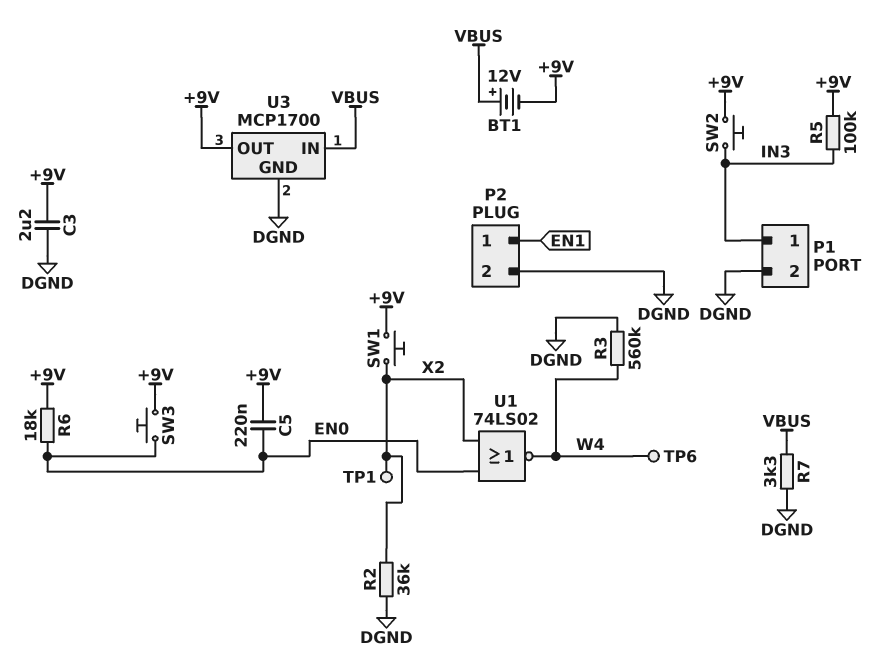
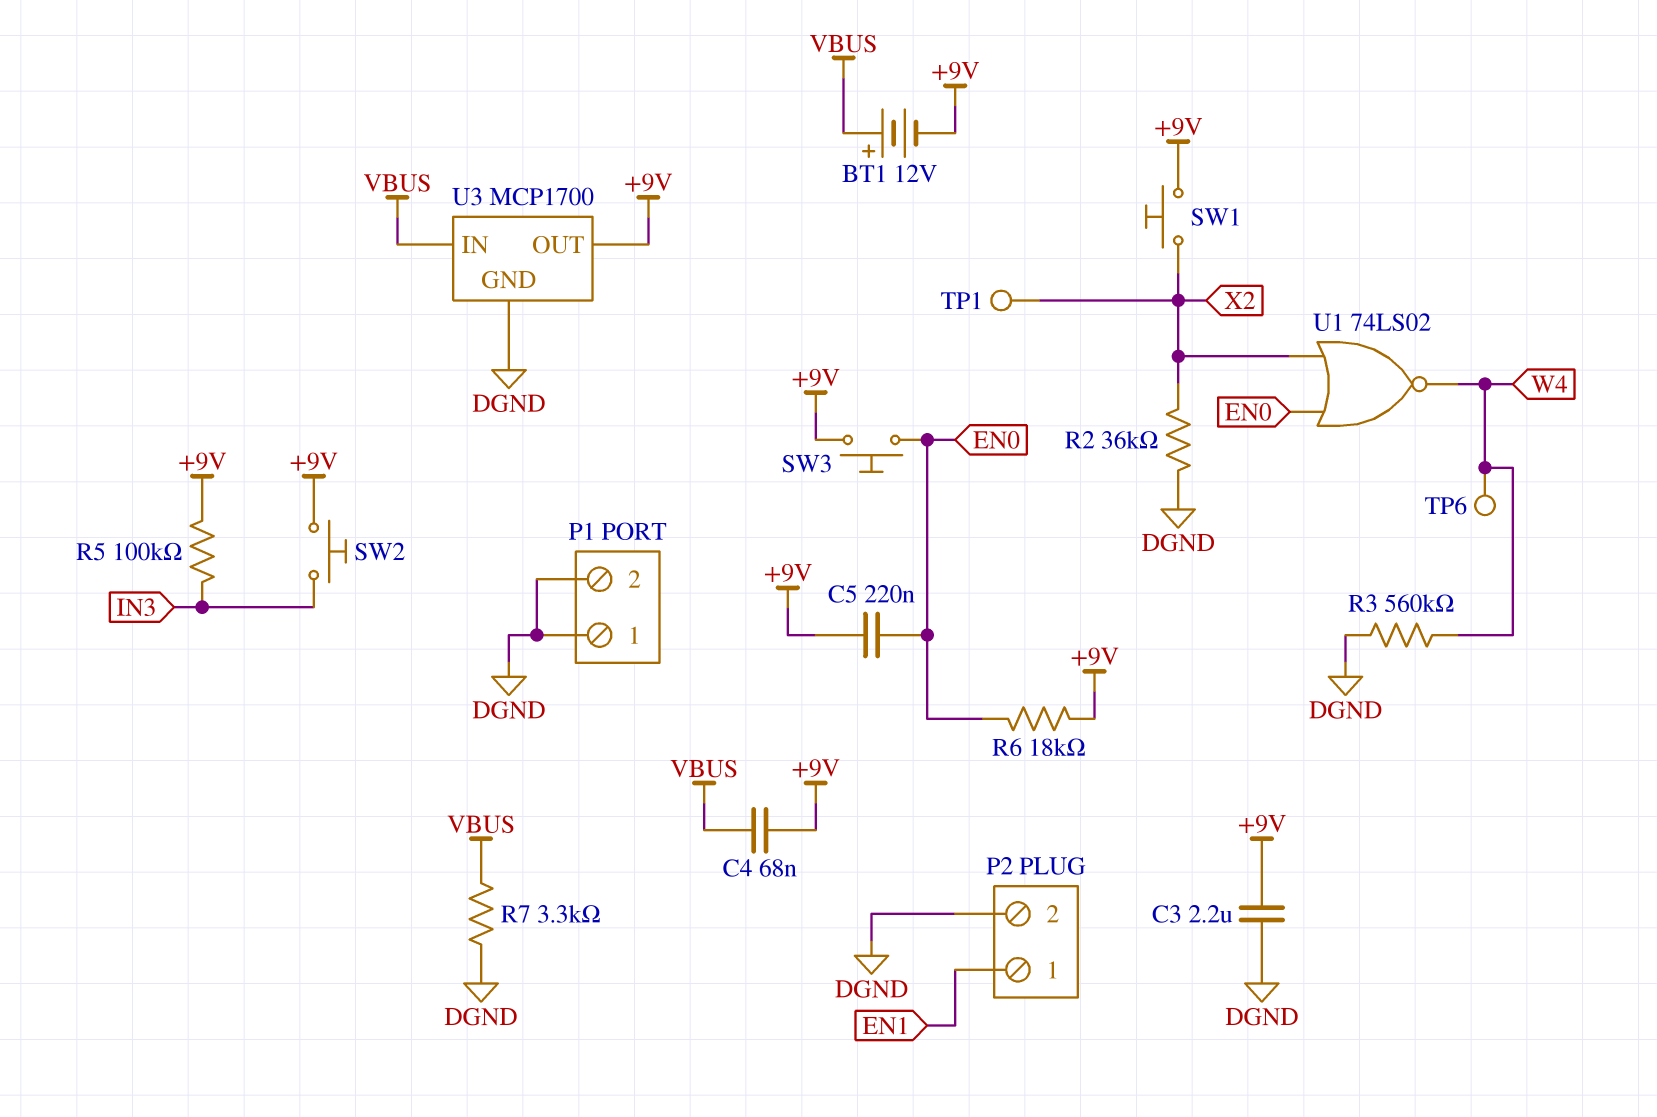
C4: none -> 68nF (+9V, VBUS)
P1 pin 1: IN3 -> DGND

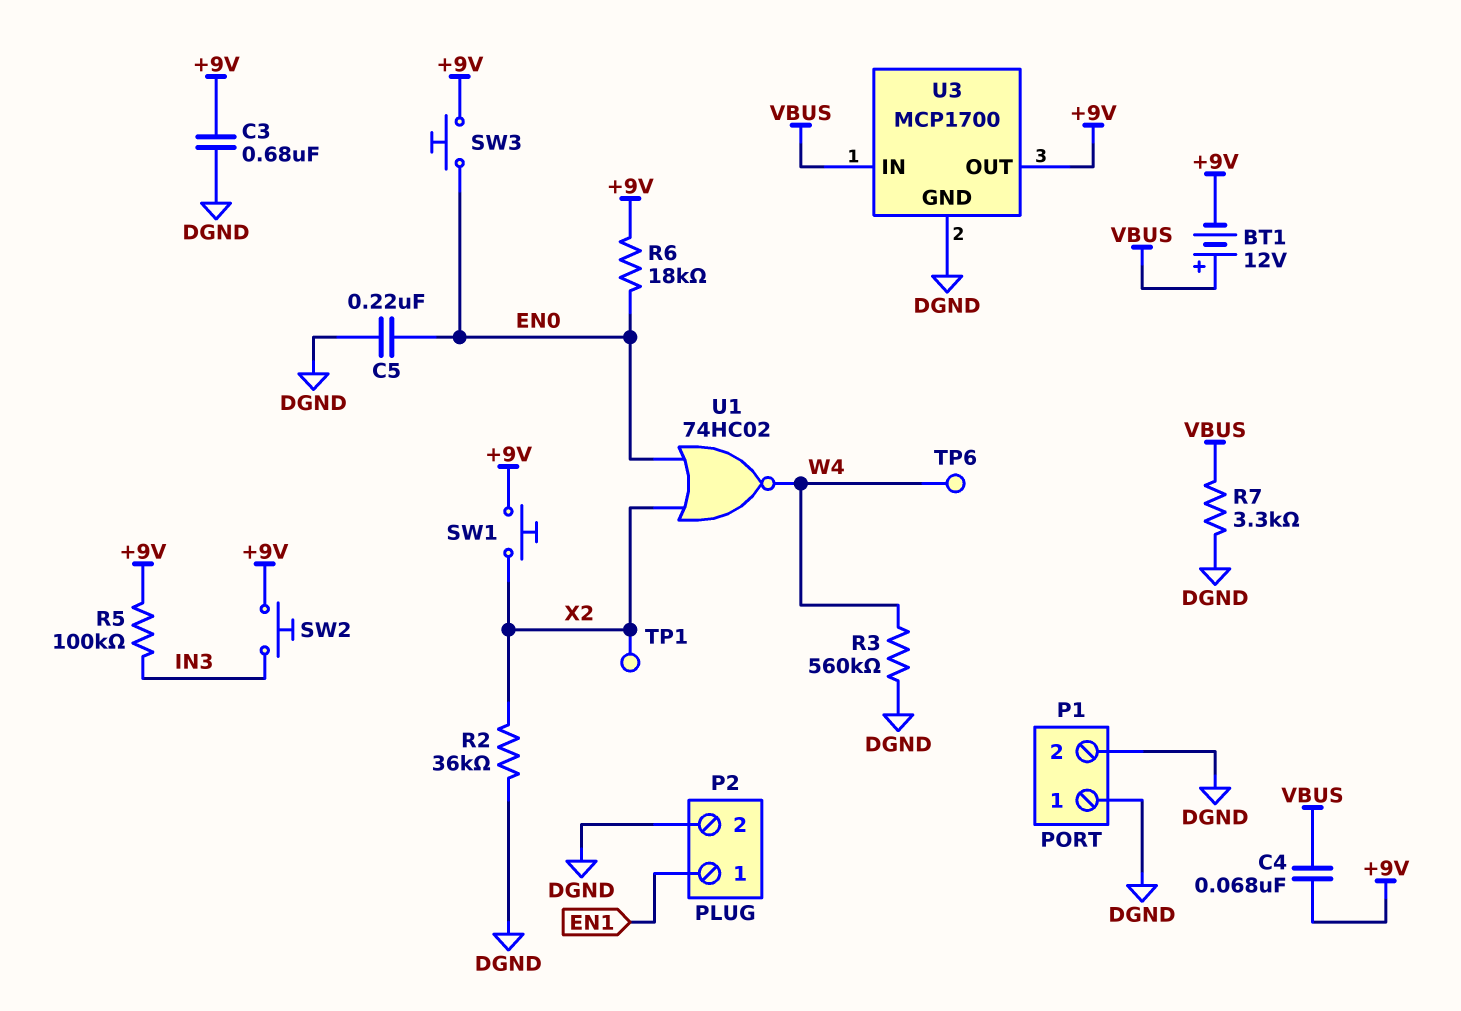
C3: 2.2uF (+9V, DGND) -> 680nF (+9V, DGND)
C5: 220nF (+9V, EN0) -> 220nF (DGND, EN0)
U1: NOR 74LS02 (in EN0, in X2, out W4) -> NOR 74HC02 (in EN0, in X2, out W4)

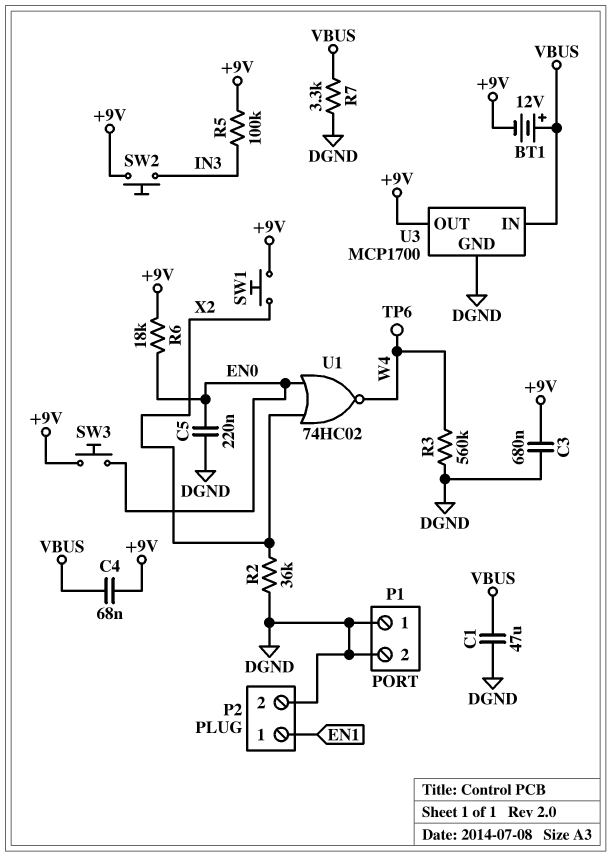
C1: none -> 47uF (DGND, VBUS)
TP1: test point (X2) -> none

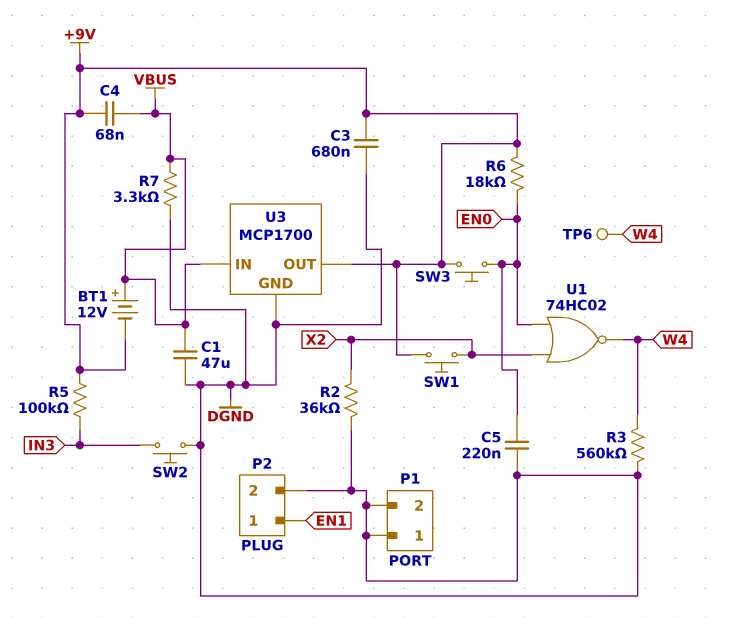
SW2: button (+9V, IN3) -> button (DGND, IN3)

